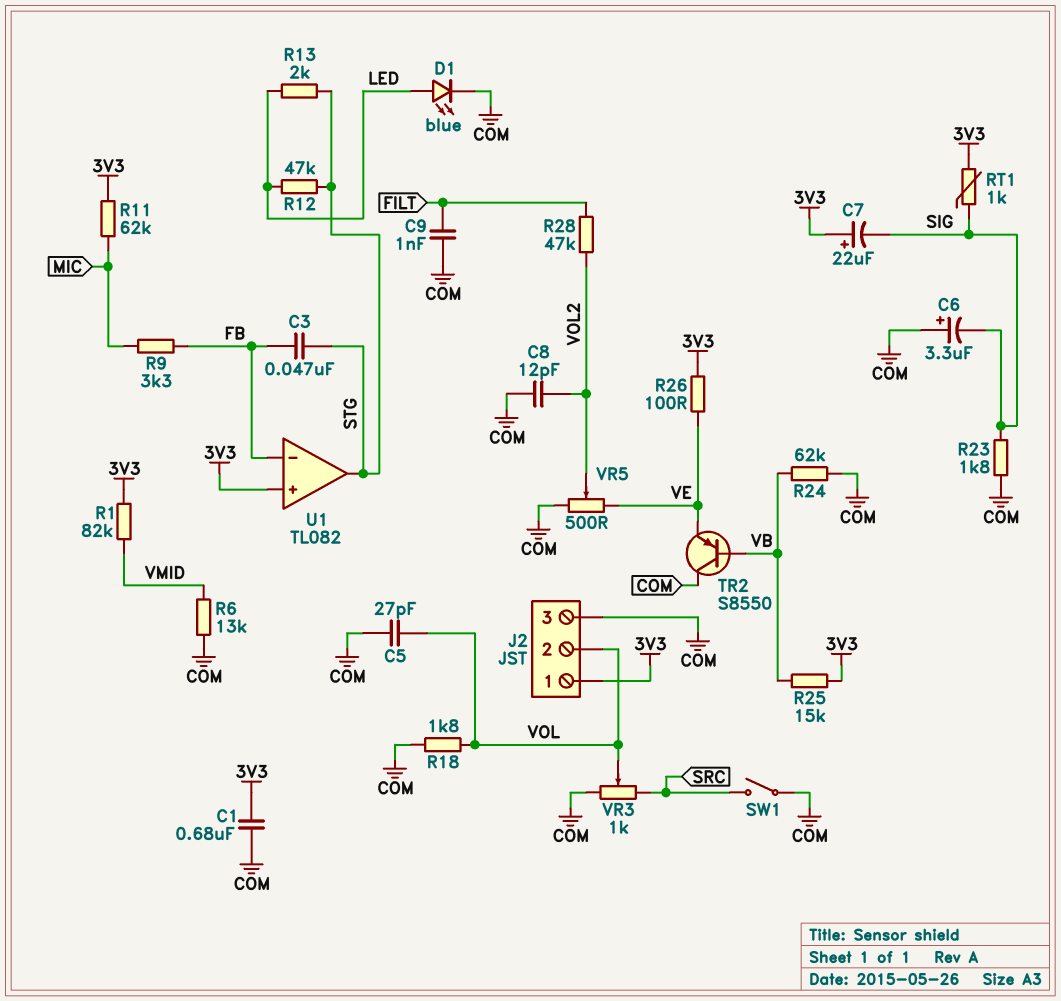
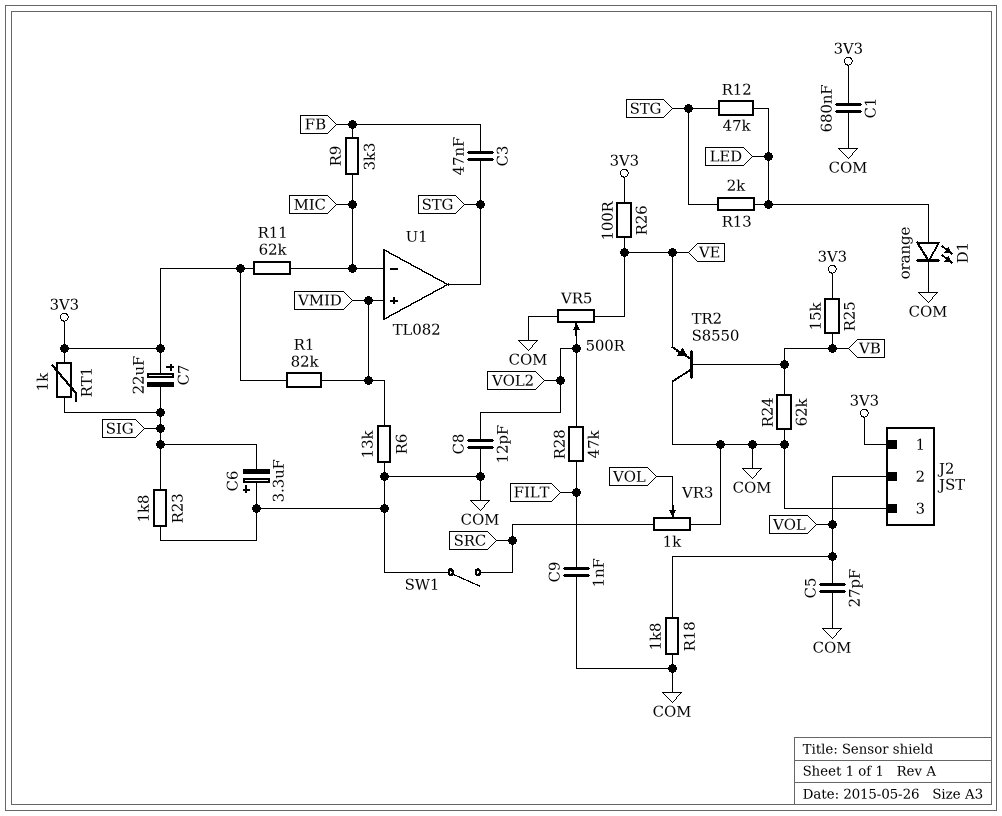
D1: LED blue (A LED, K COM) -> LED orange (A LED, K COM)
U1 pin in+: 3V3 -> VMID
U1 pin in-: FB -> MIC

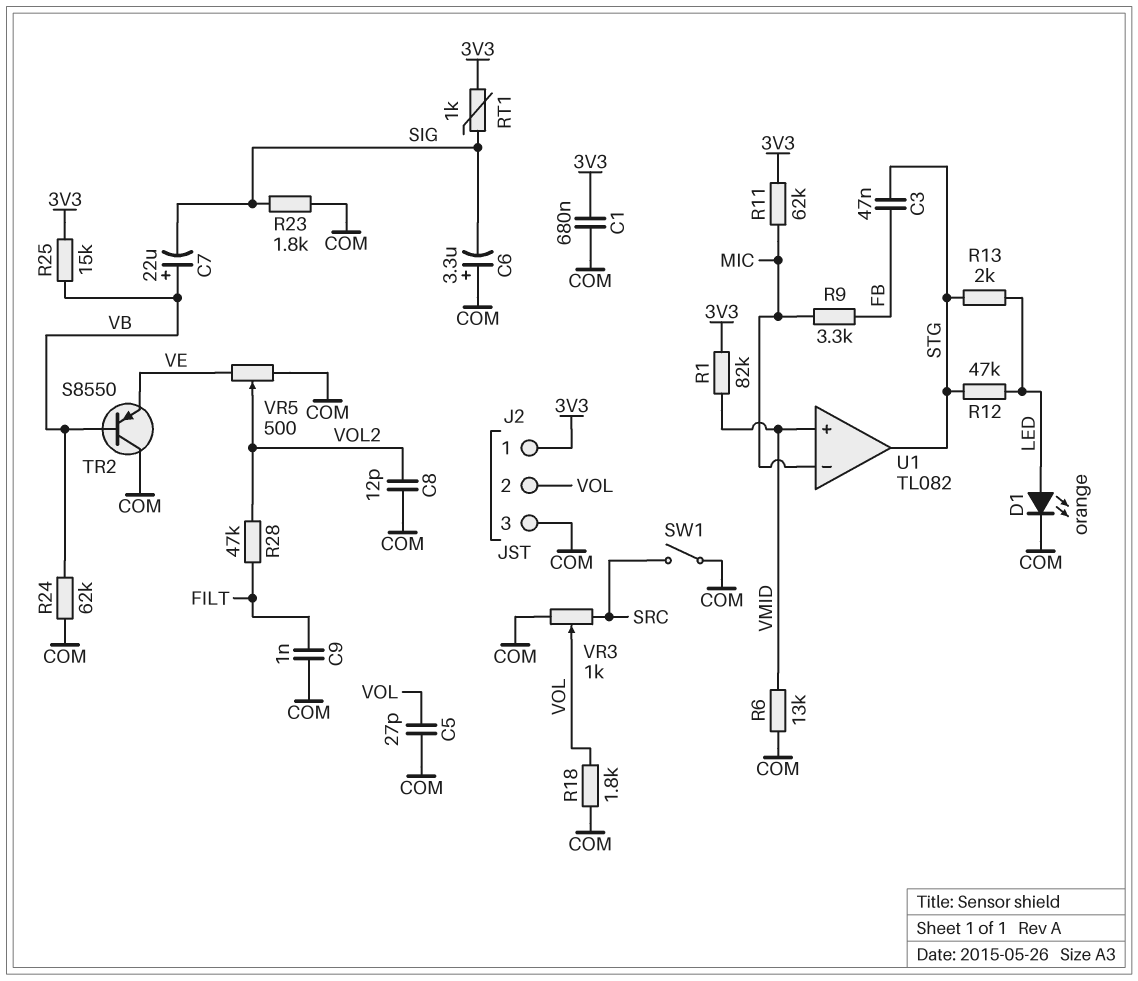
C7: 22uF (plus 3V3, minus SIG) -> 22uF (plus VB, minus SIG)
R26: 100 (3V3, VE) -> none

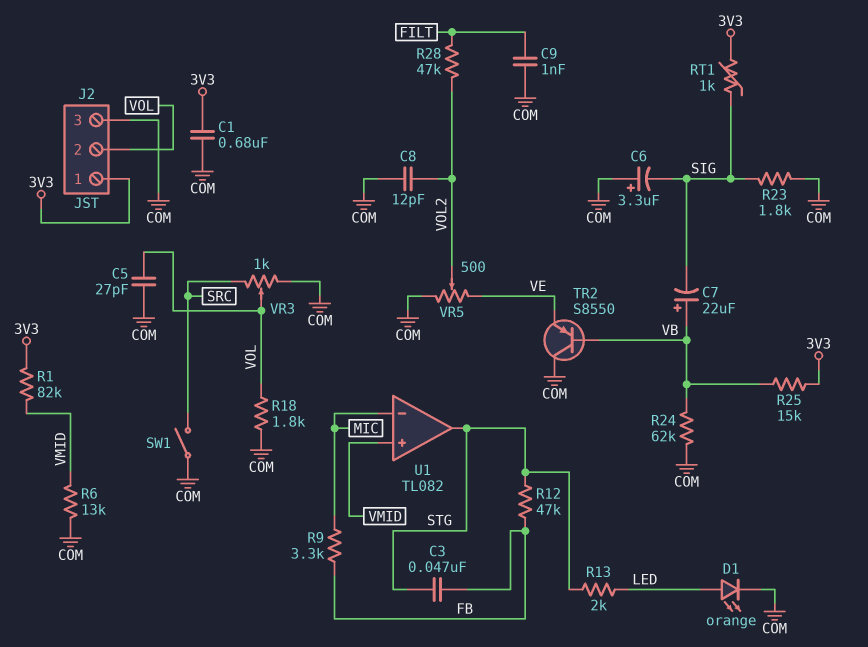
R11: 62k (3V3, MIC) -> none
R12: 47k (LED, STG) -> 47k (FB, STG)

